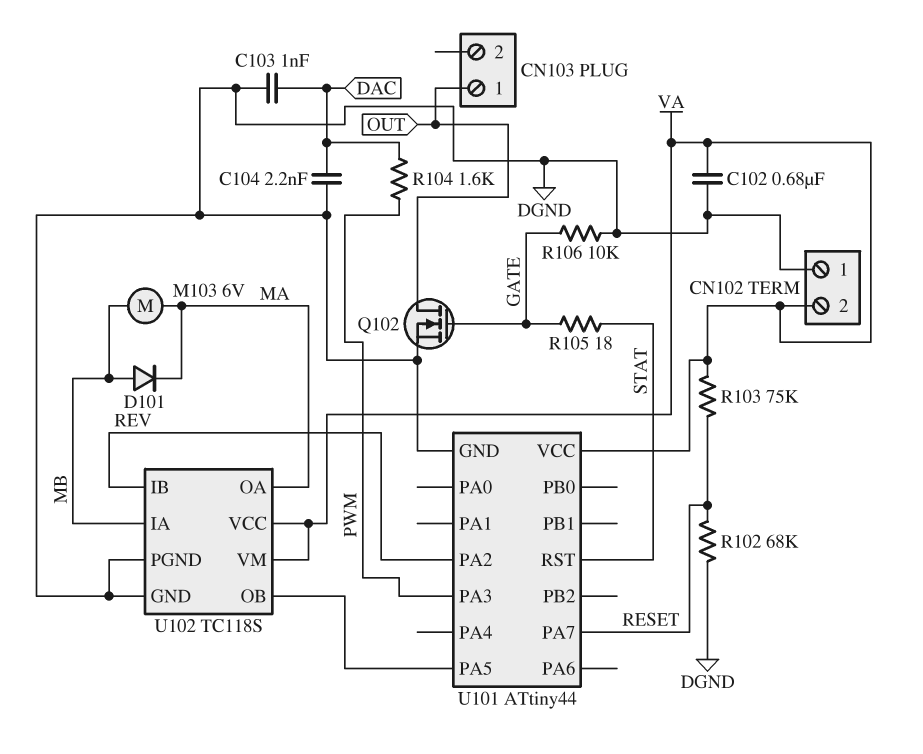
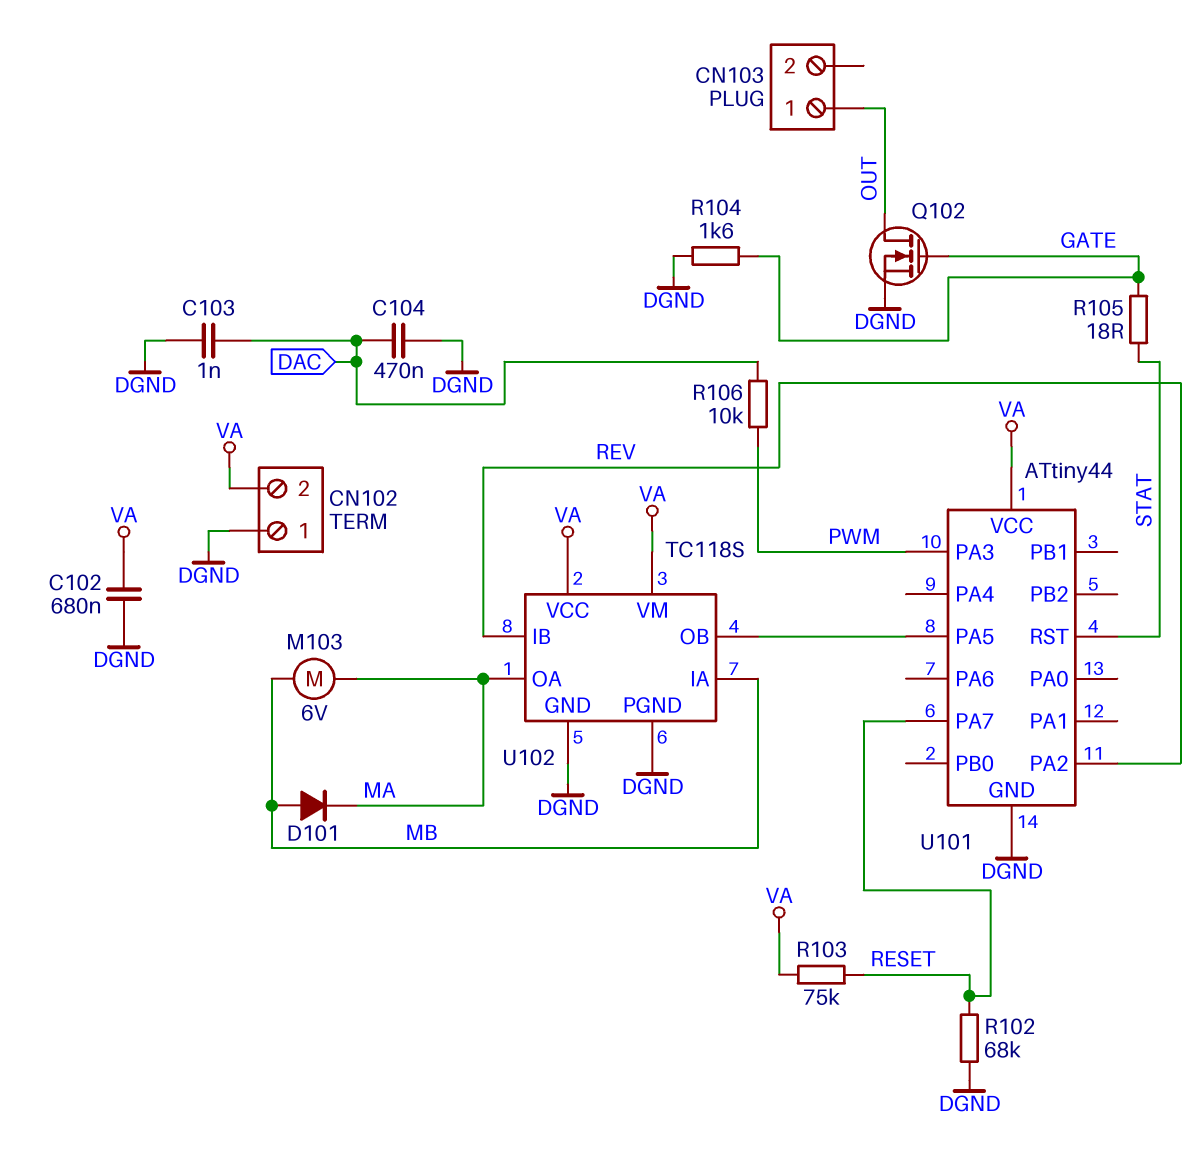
C104: 2.2nF (DAC, DGND) -> 470nF (DAC, DGND)
R104: 1.6k (DAC, PWM) -> 1.6k (DGND, GATE)
R106: 10k (DGND, GATE) -> 10k (DAC, PWM)

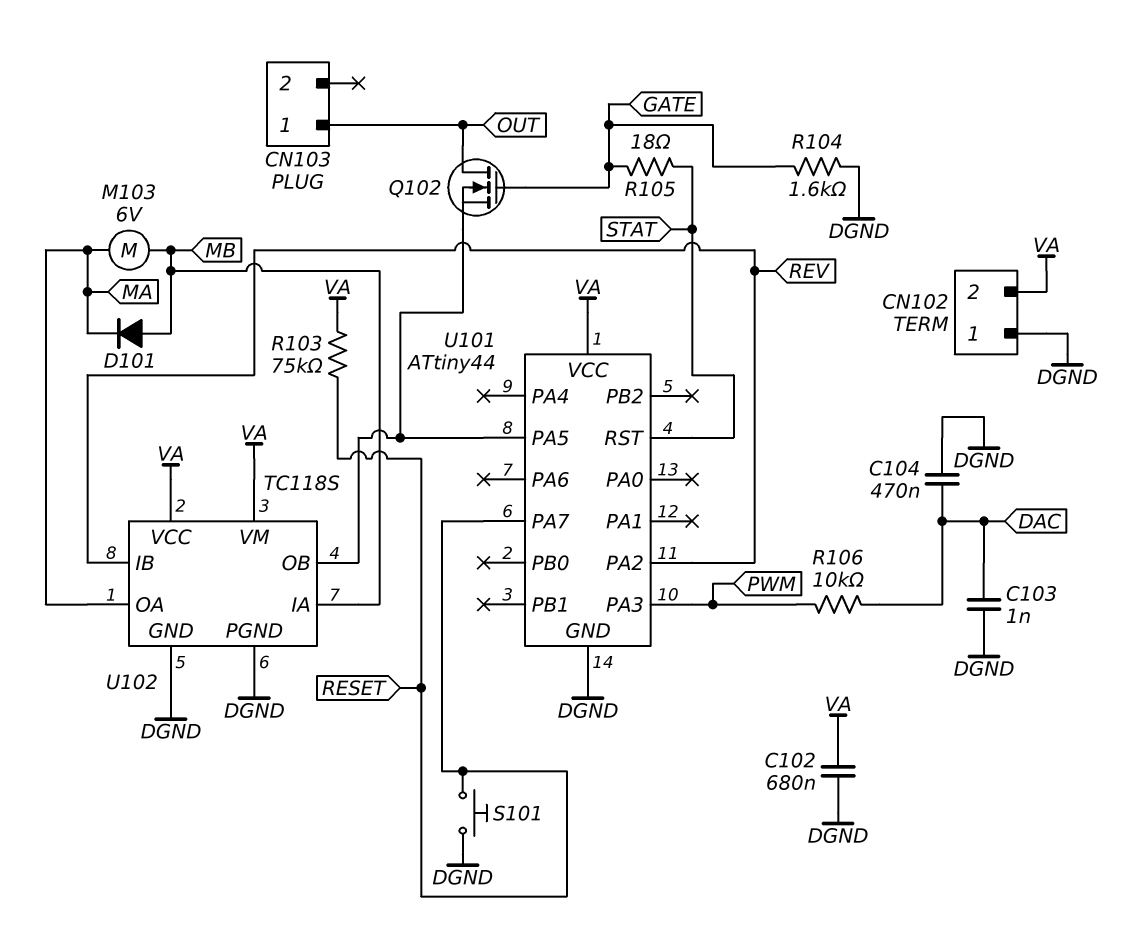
Q102: NMOS (G GATE, D OUT, S DGND) -> NMOS (G GATE, D OUT, S U101/PA5)
R102: 68k (DGND, RESET) -> none
S101: none -> button (DGND, RESET)

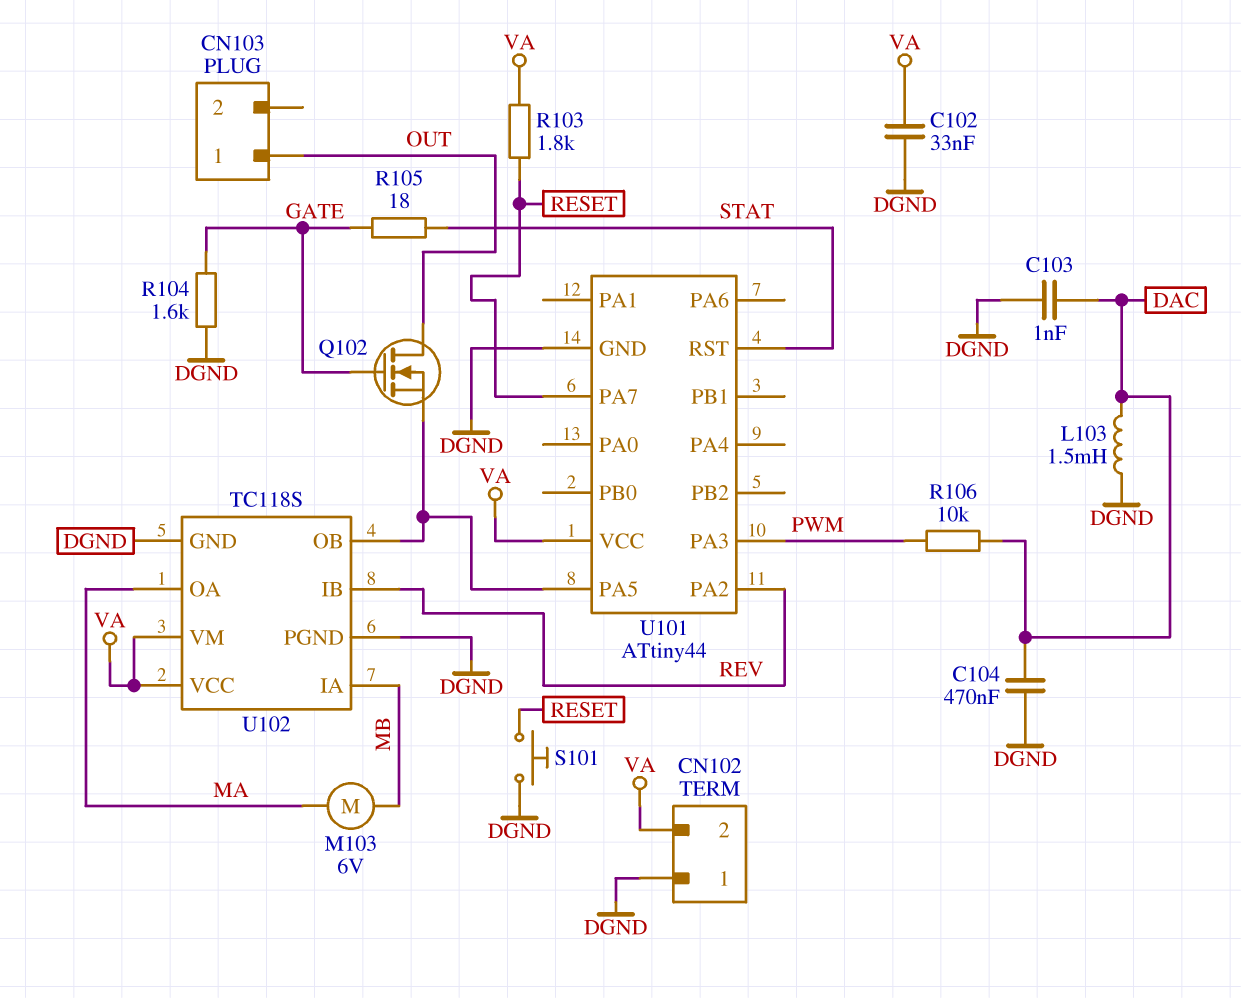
C102: 680nF (DGND, VA) -> 33nF (DGND, VA)
D101: diode (A MB, K MA) -> none
L103: none -> 1.5mH (DAC, DGND)
R103: 75k (RESET, VA) -> 1.8k (RESET, VA)

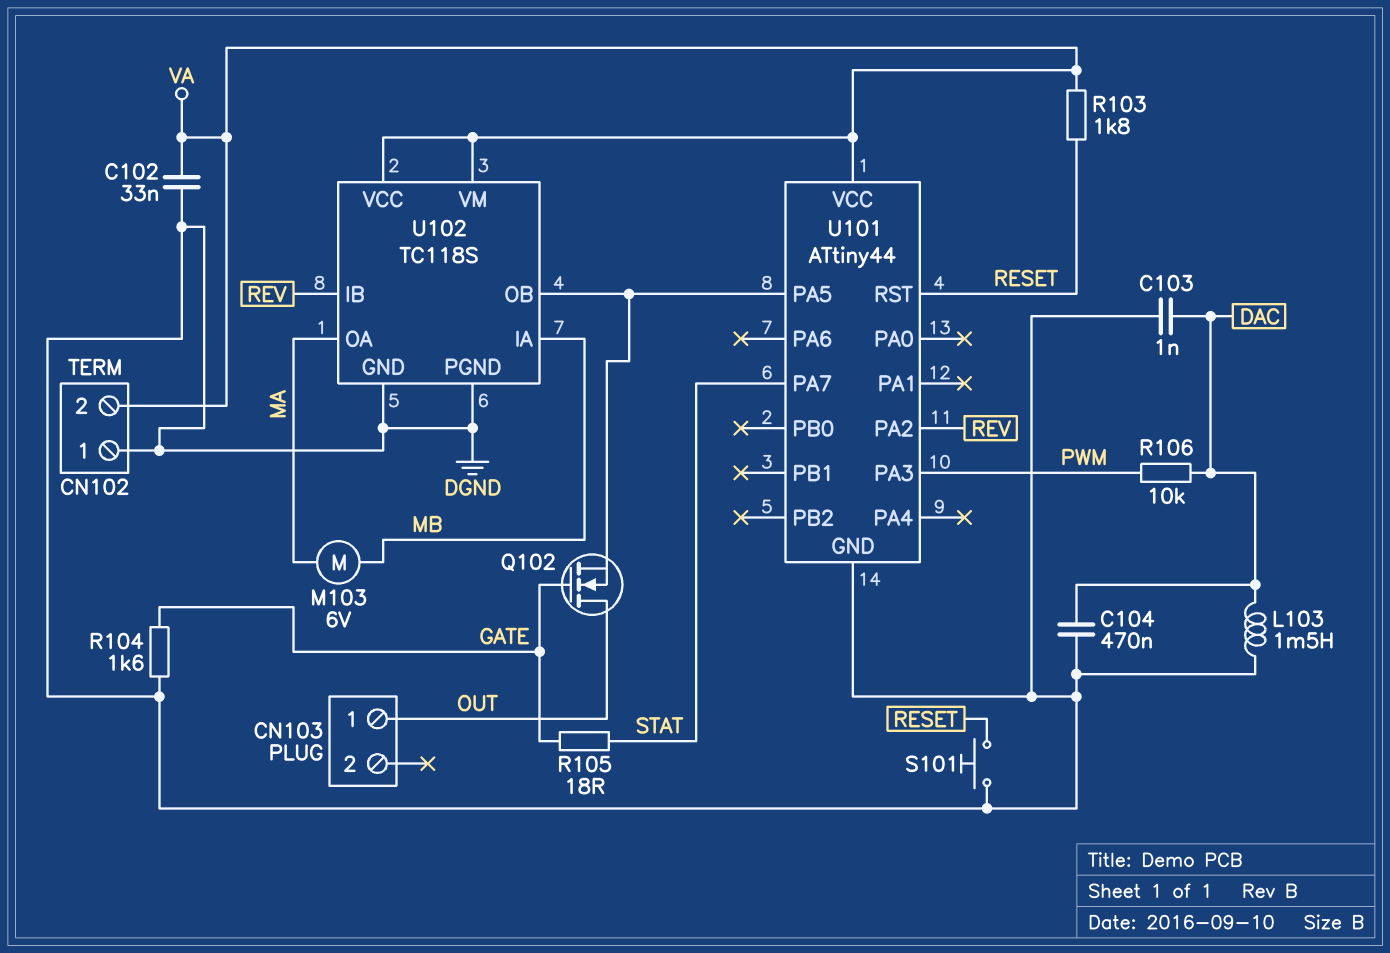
U101 pin PA7: RESET -> STAT
U101 pin RST: STAT -> RESET

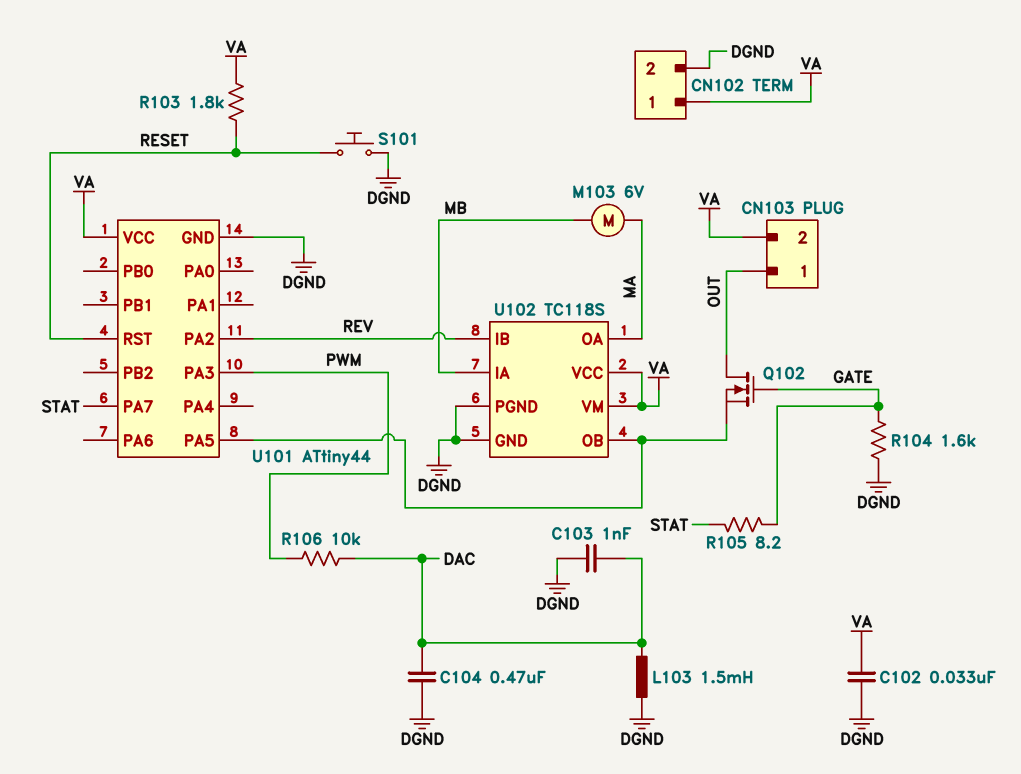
CN102 pin 1: DGND -> VA
CN102 pin 2: VA -> DGND
CN103 pin 2: none -> VA
R105: 18 (GATE, STAT) -> 8.2 (GATE, STAT)

